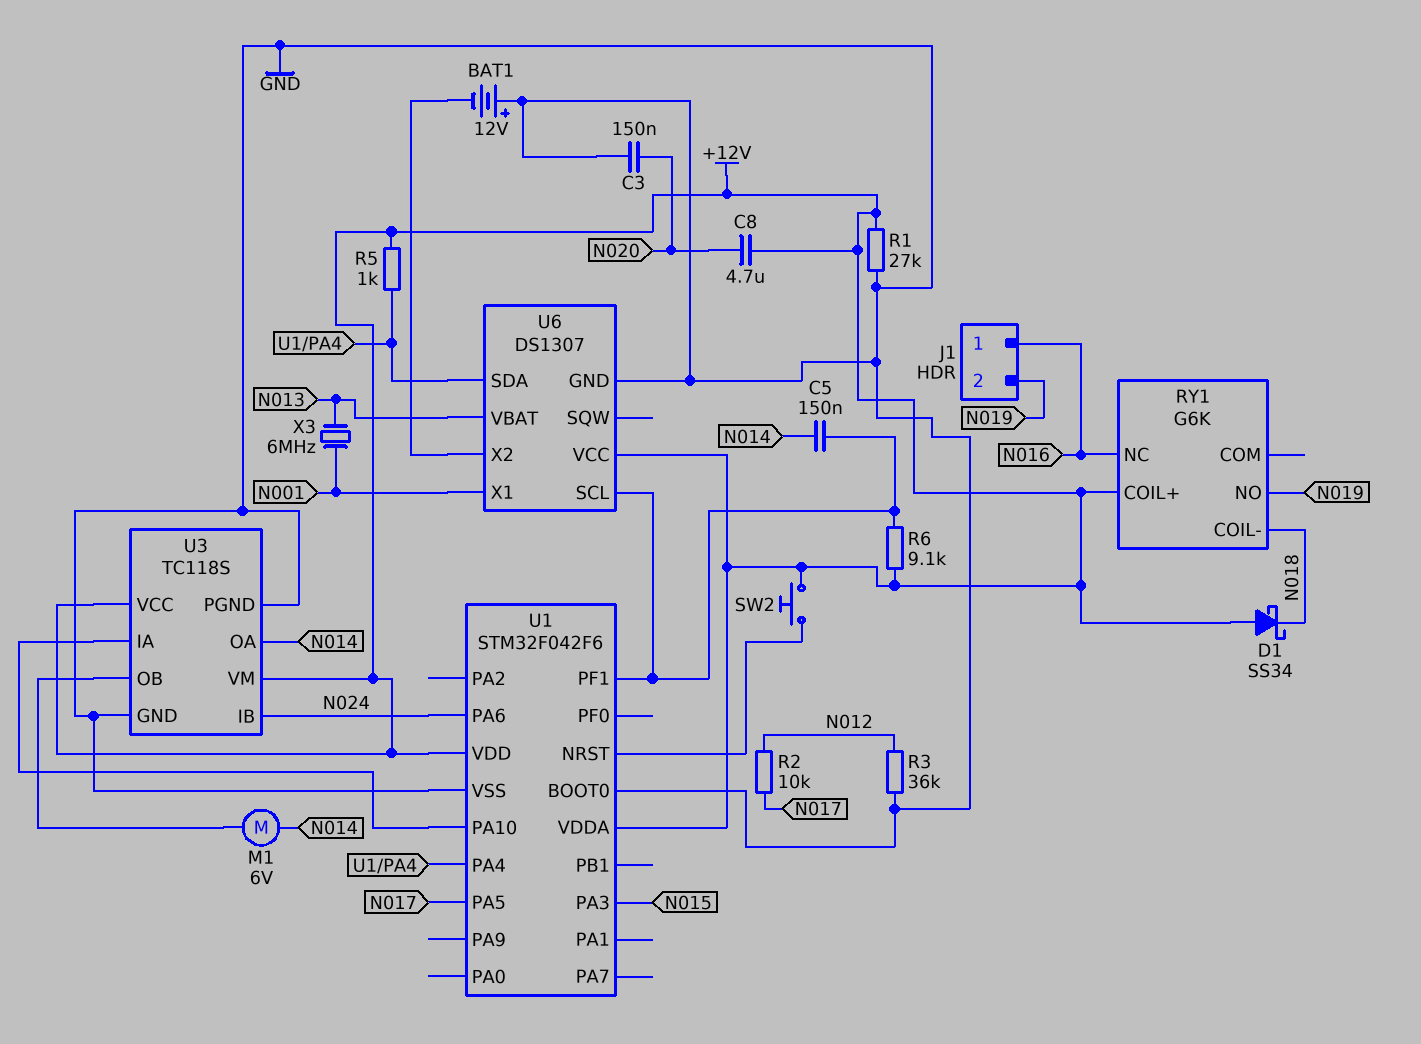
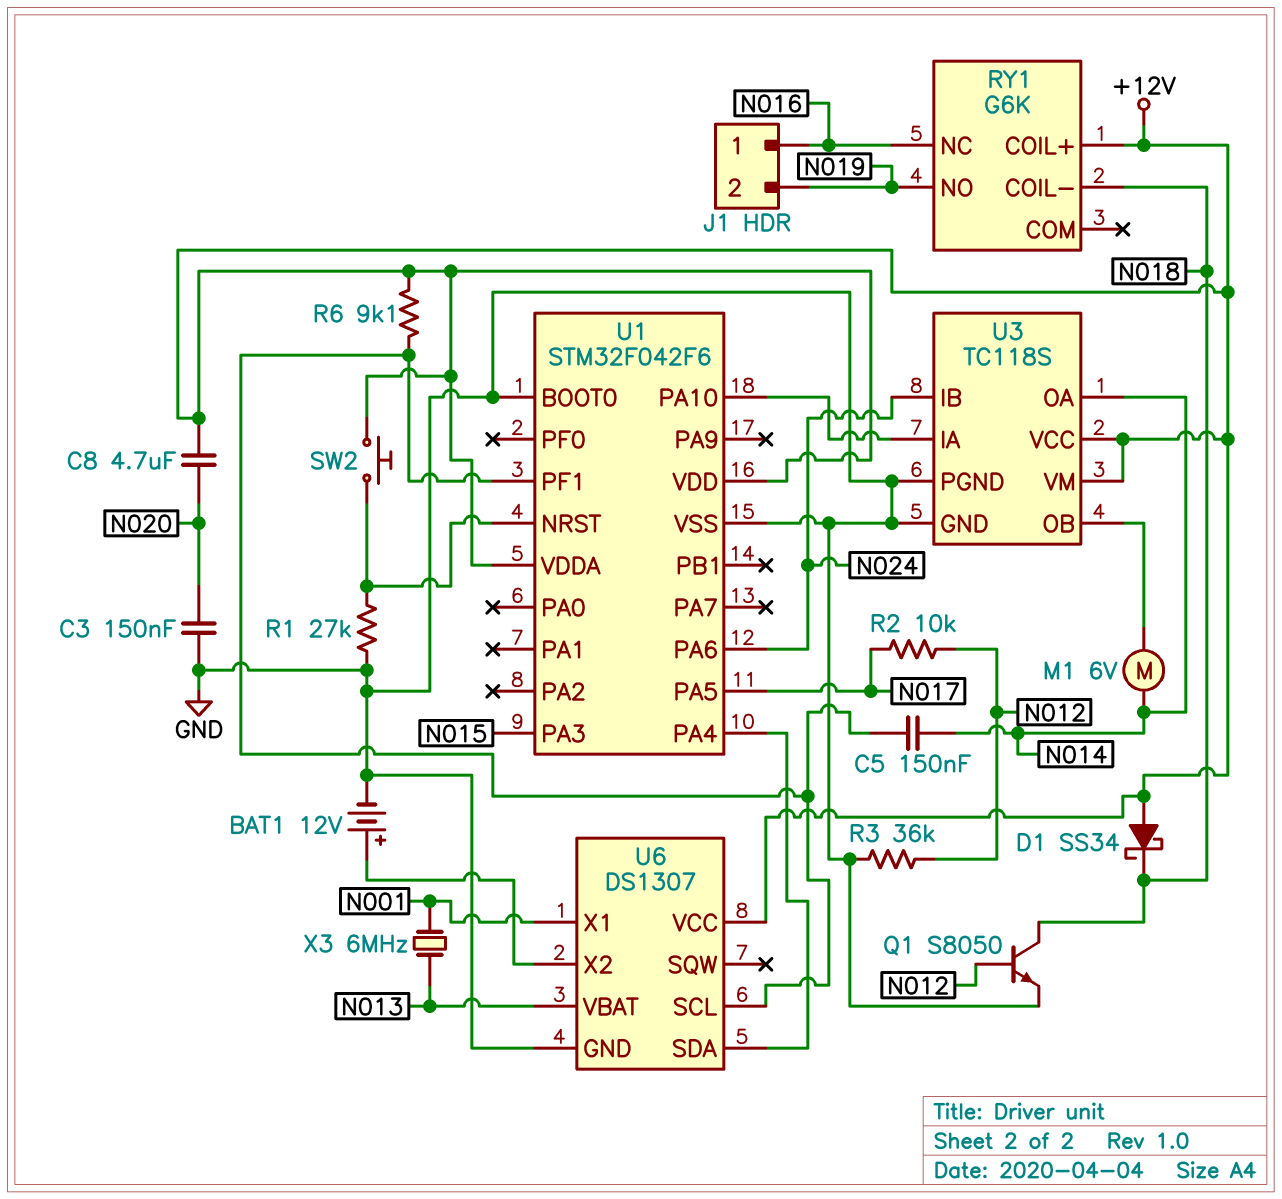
BAT1: 12V (plus GND, minus U6/X2) -> 12V (plus U6/X2, minus GND)
Q1: none -> NPN S8050 (B N012, C N018, E GND)
R1: 27k (+12V, GND) -> 27k (GND, U1/NRST)
R5: 1k (+12V, U1/PA4) -> none

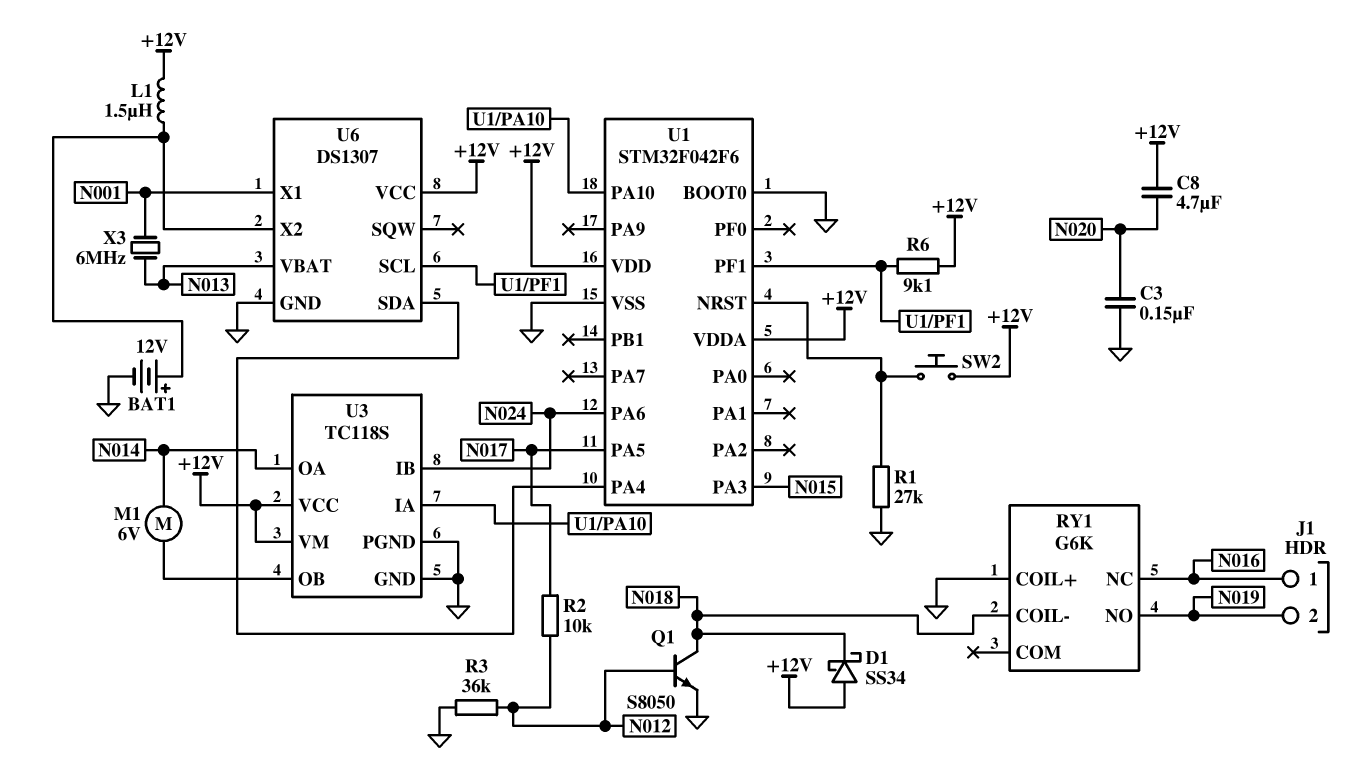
C5: 150nF (N014, U1/PF1) -> none
L1: none -> 1.5uH (+12V, U6/X2)
RY1 pin COIL+: +12V -> GND

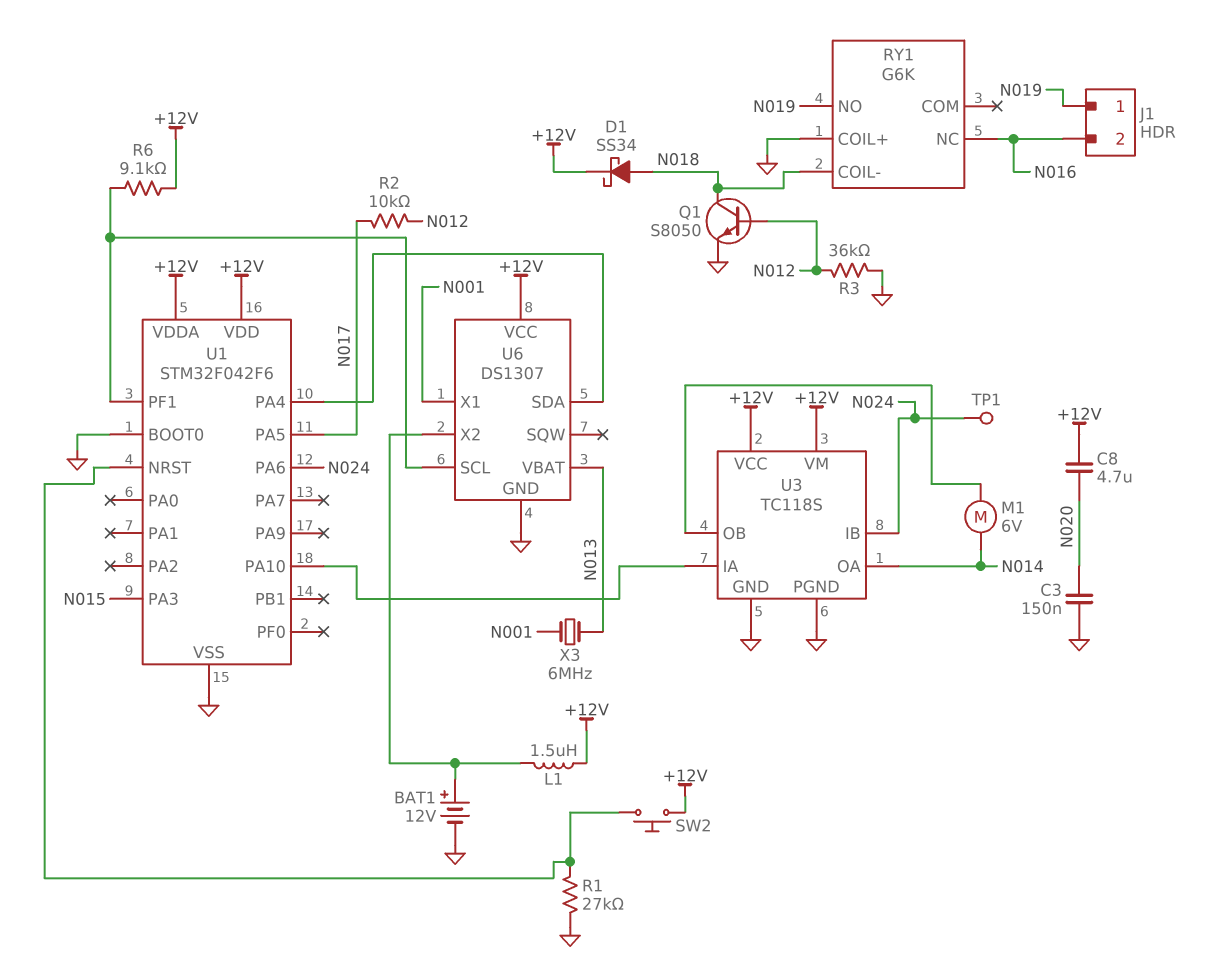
D1: schottky SS34 (A +12V, K N018) -> schottky SS34 (A N018, K +12V)
J1 pin 1: N016 -> N019
J1 pin 2: N019 -> N016
TP1: none -> test point (N024)

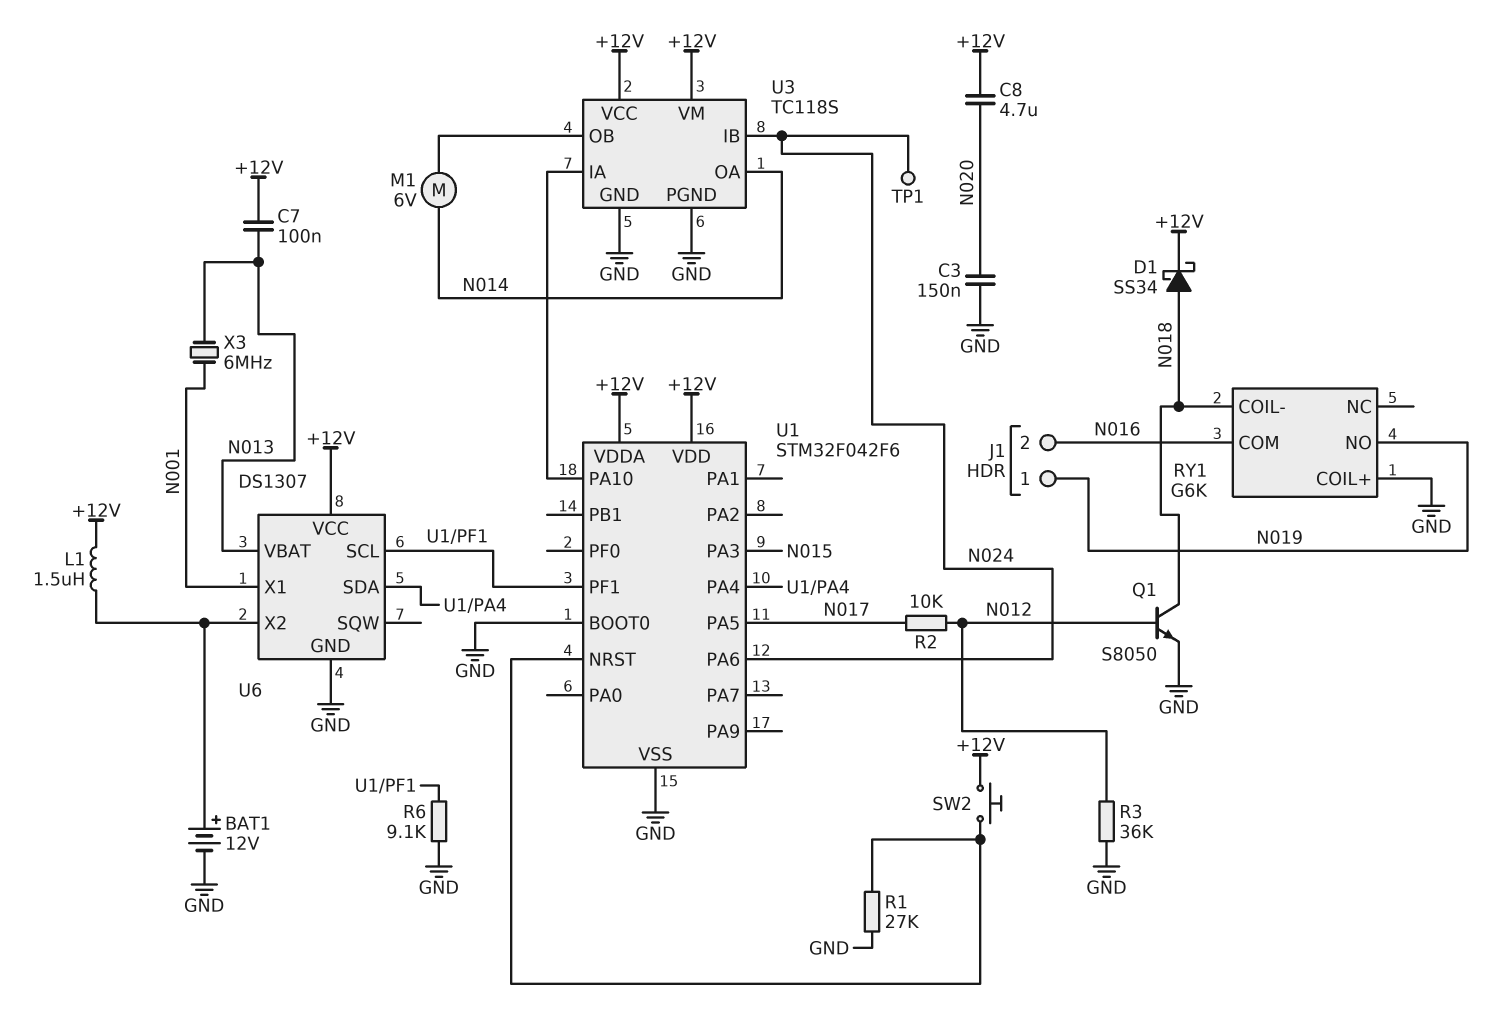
C7: none -> 100nF (+12V, N013)
R6: 9.1k (+12V, U1/PF1) -> 9.1k (GND, U1/PF1)
RY1 pin COM: none -> N016
RY1 pin NC: N016 -> none

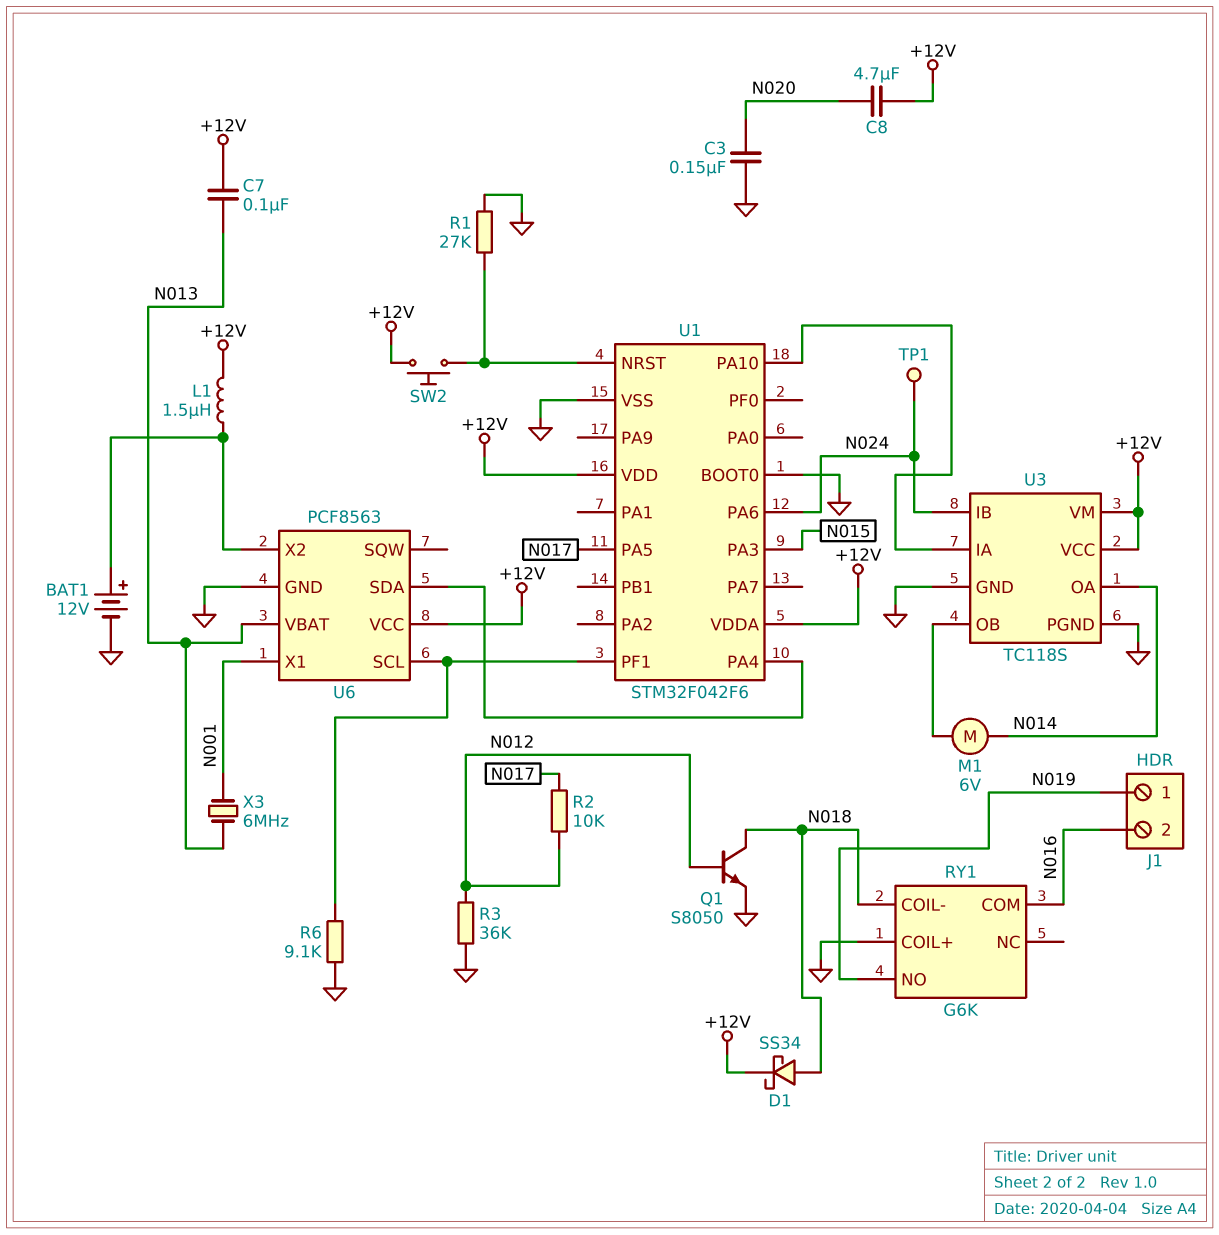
U6: DS1307 -> PCF8563

